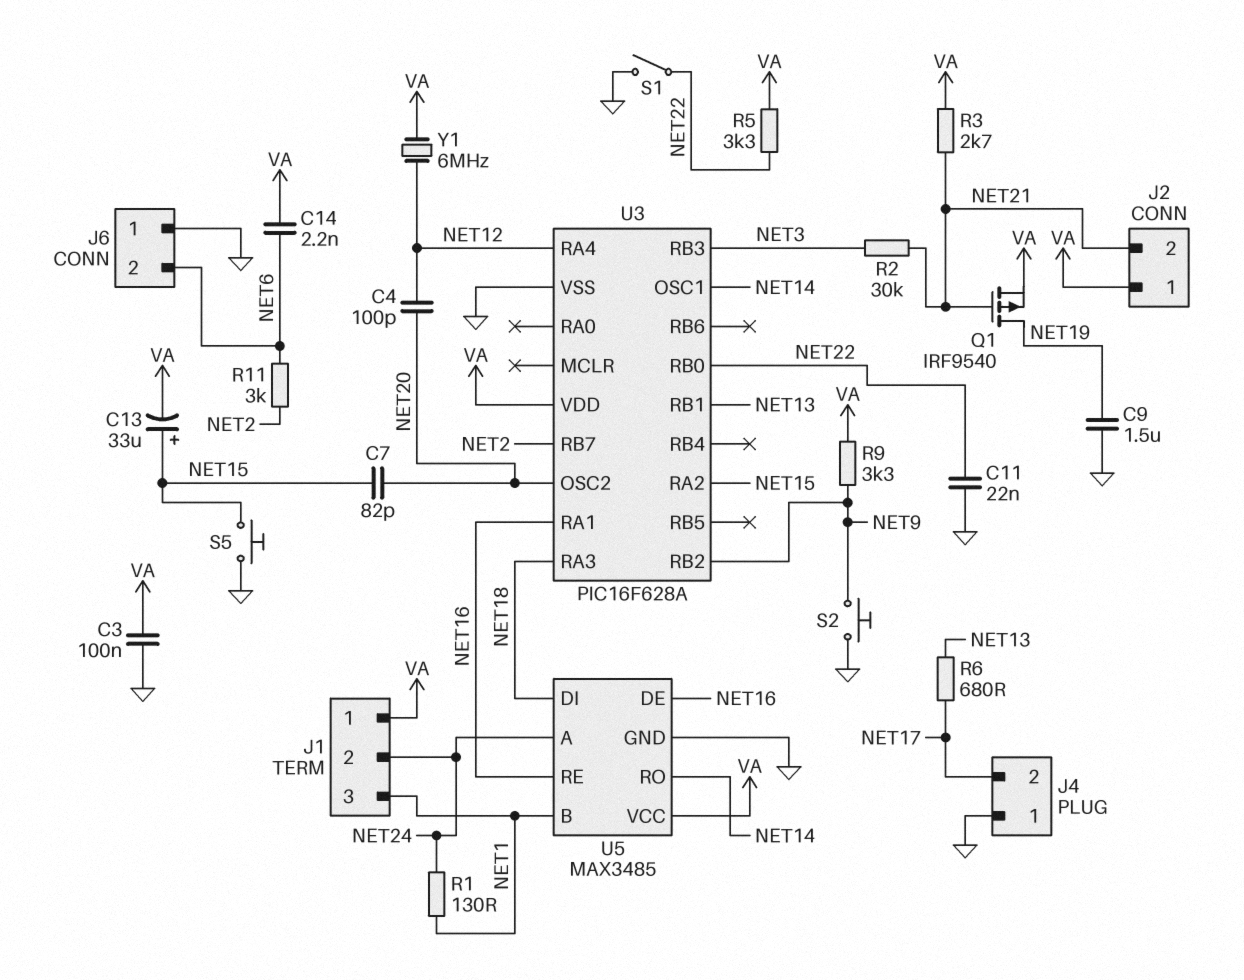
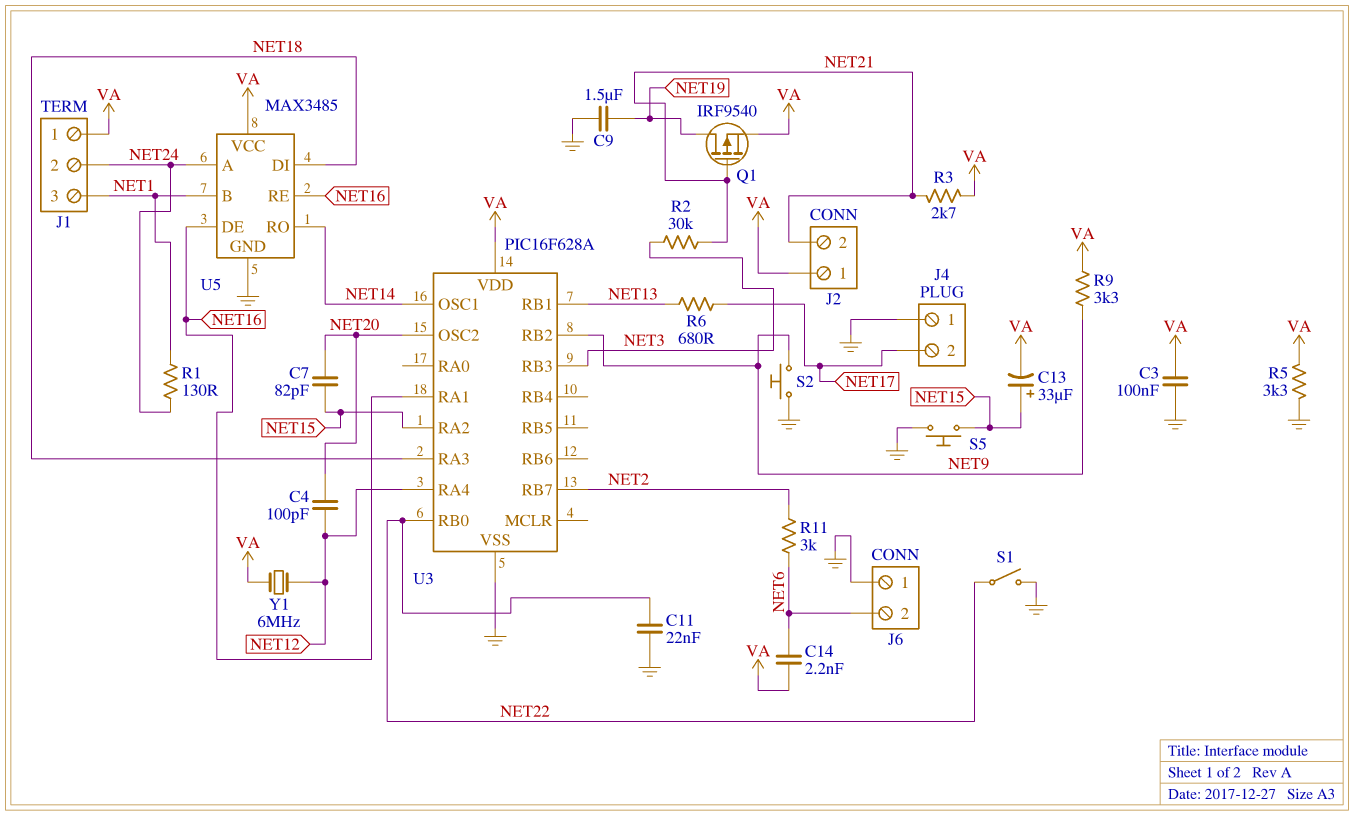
R5: 3.3k (NET22, VA) -> 3.3k (GND, VA)

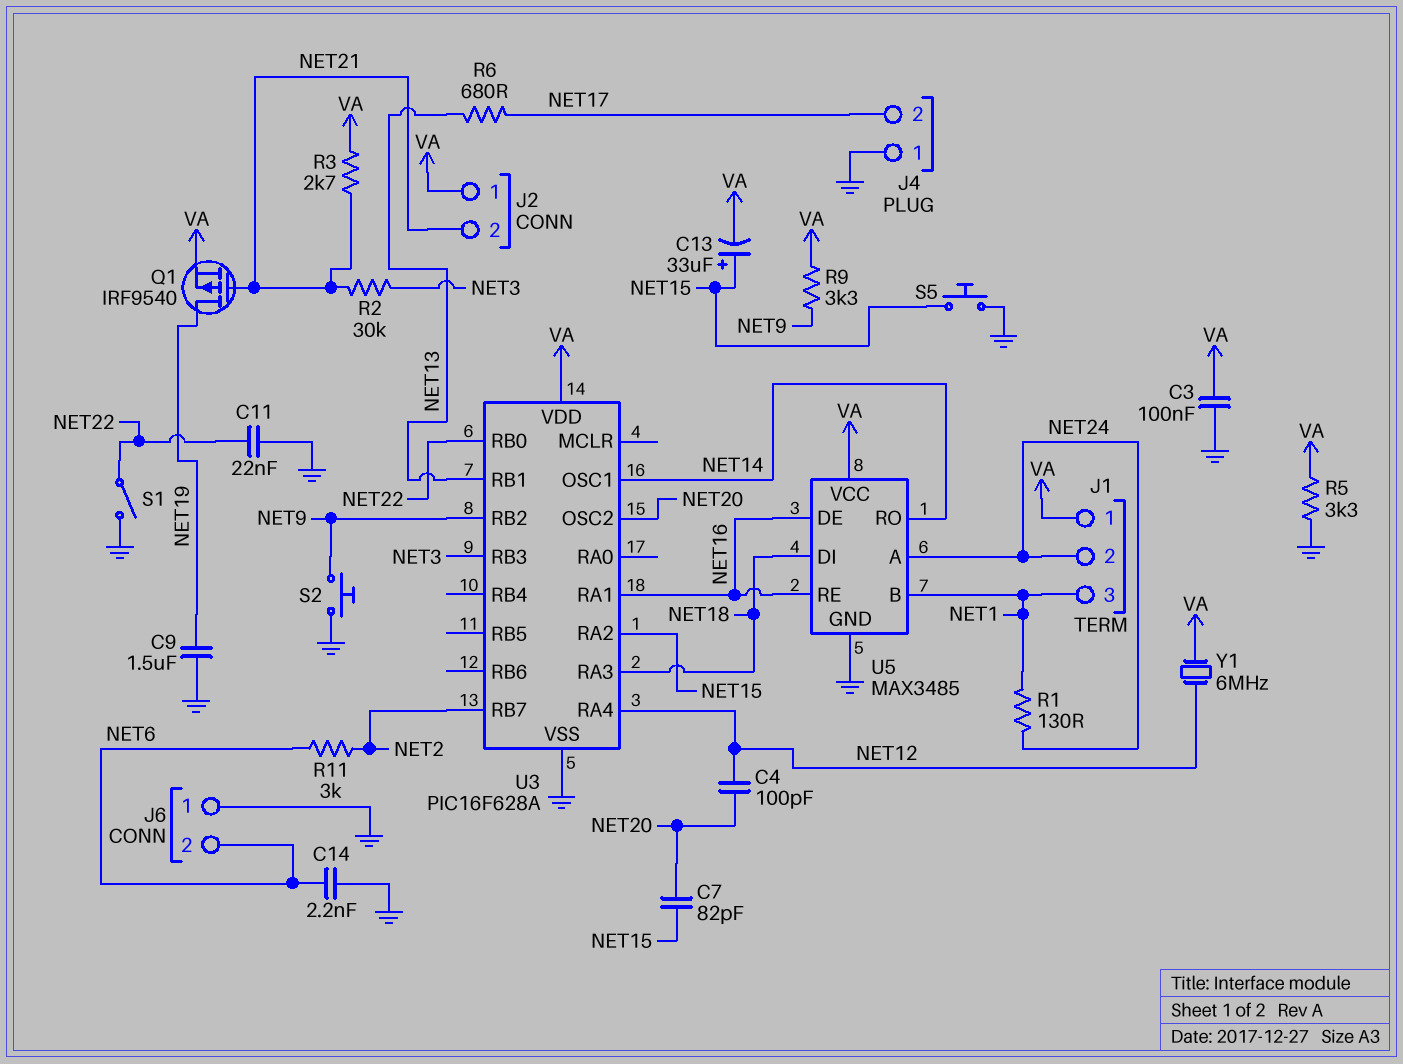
C14: 2.2nF (NET6, VA) -> 2.2nF (GND, NET6)

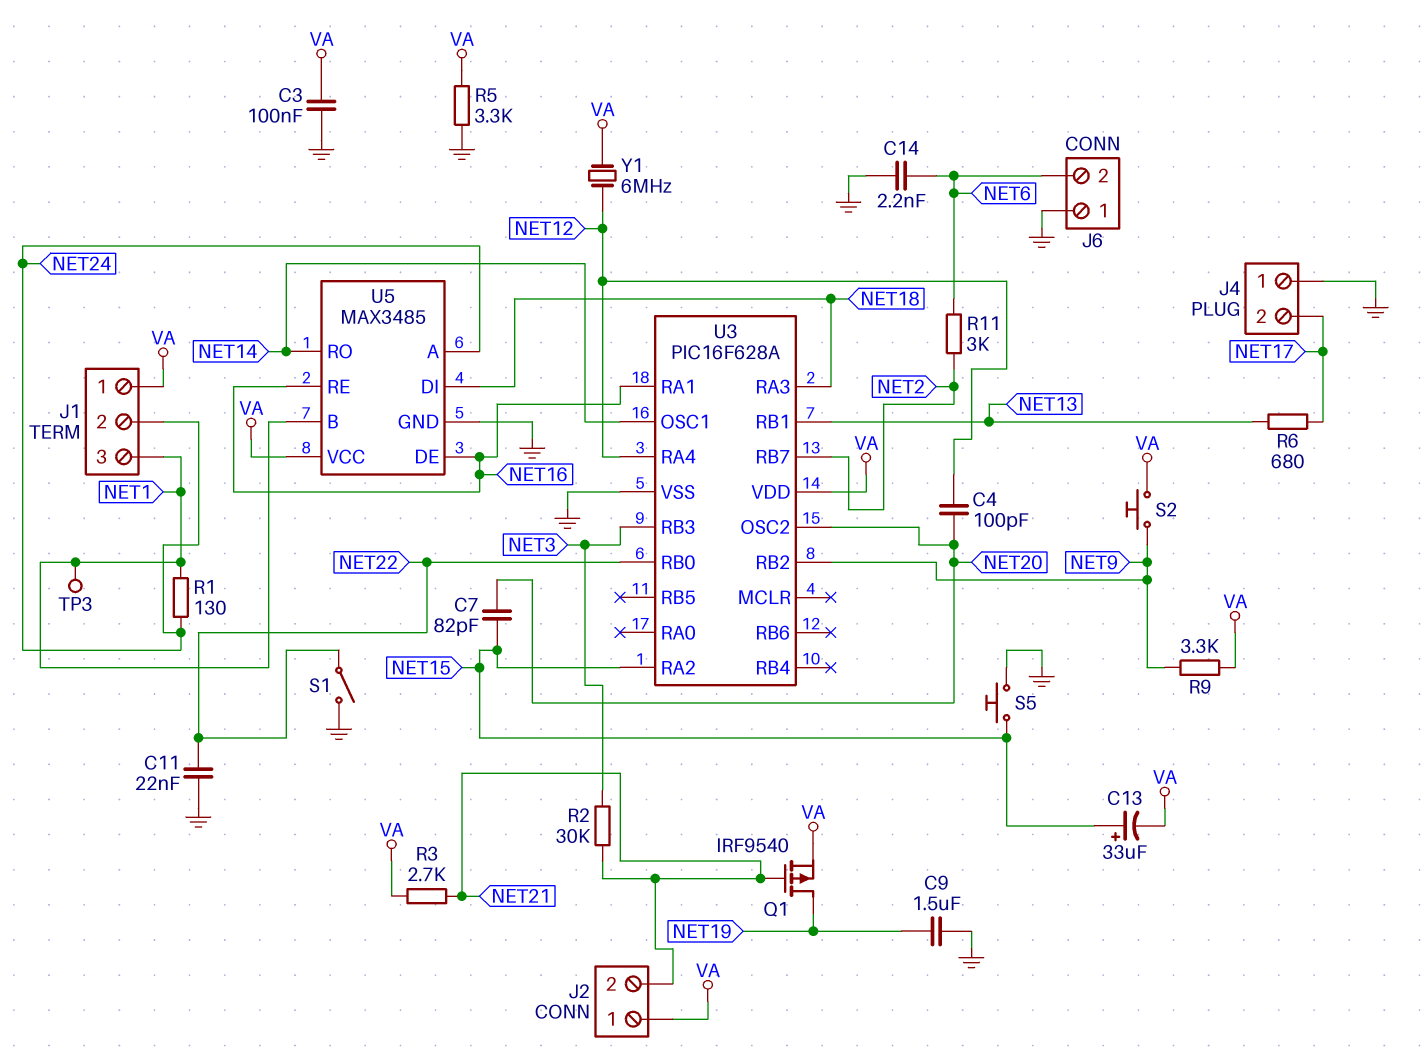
S2: button (GND, NET9) -> button (NET9, VA)
TP3: none -> test point (NET1)

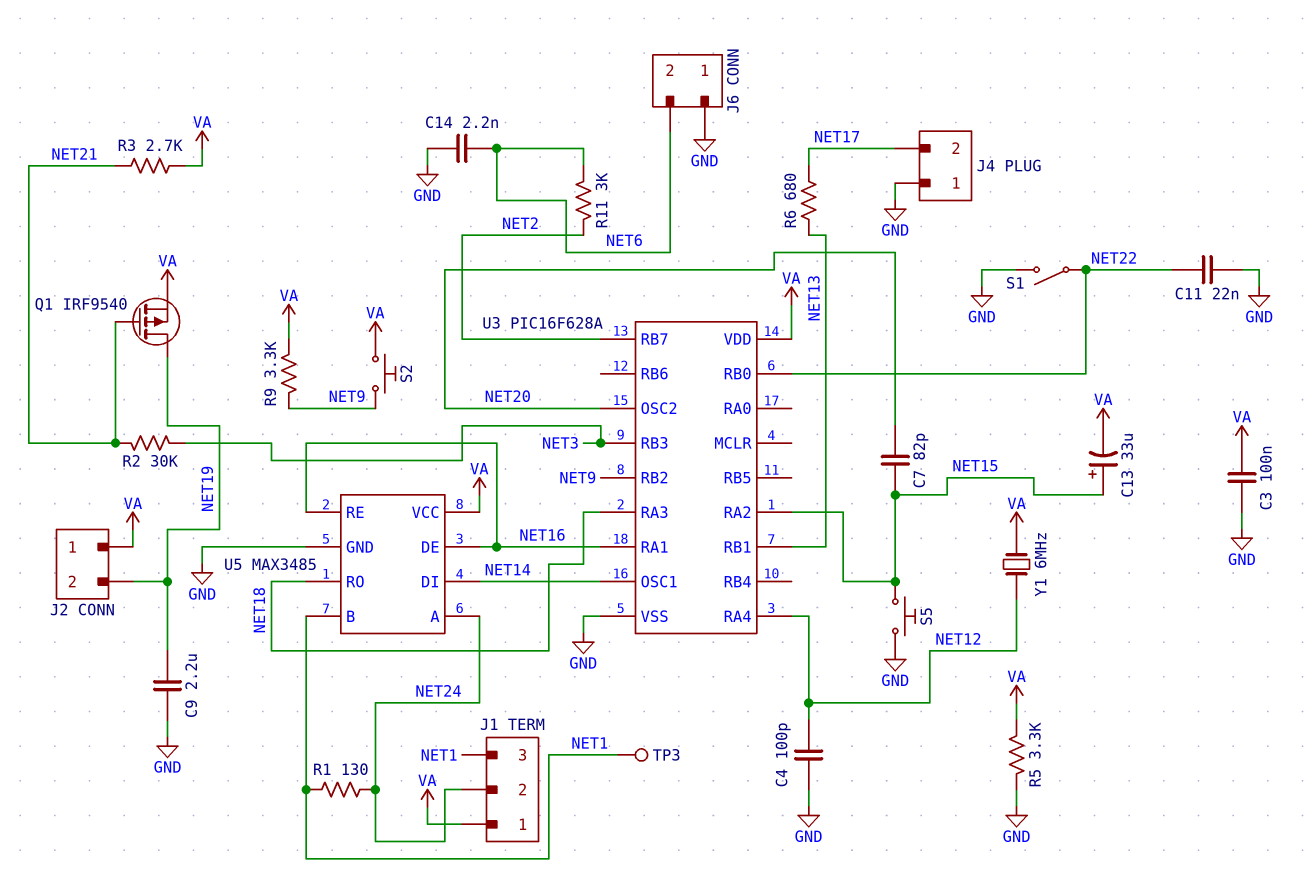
C4: 100pF (NET12, NET20) -> 100pF (GND, NET12)
C9: 1.5uF (GND, NET19) -> 2.2uF (GND, NET19)
J2 pin 2: NET21 -> NET19
U5 pin DI: NET18 -> NET14
U5 pin RO: NET14 -> NET18

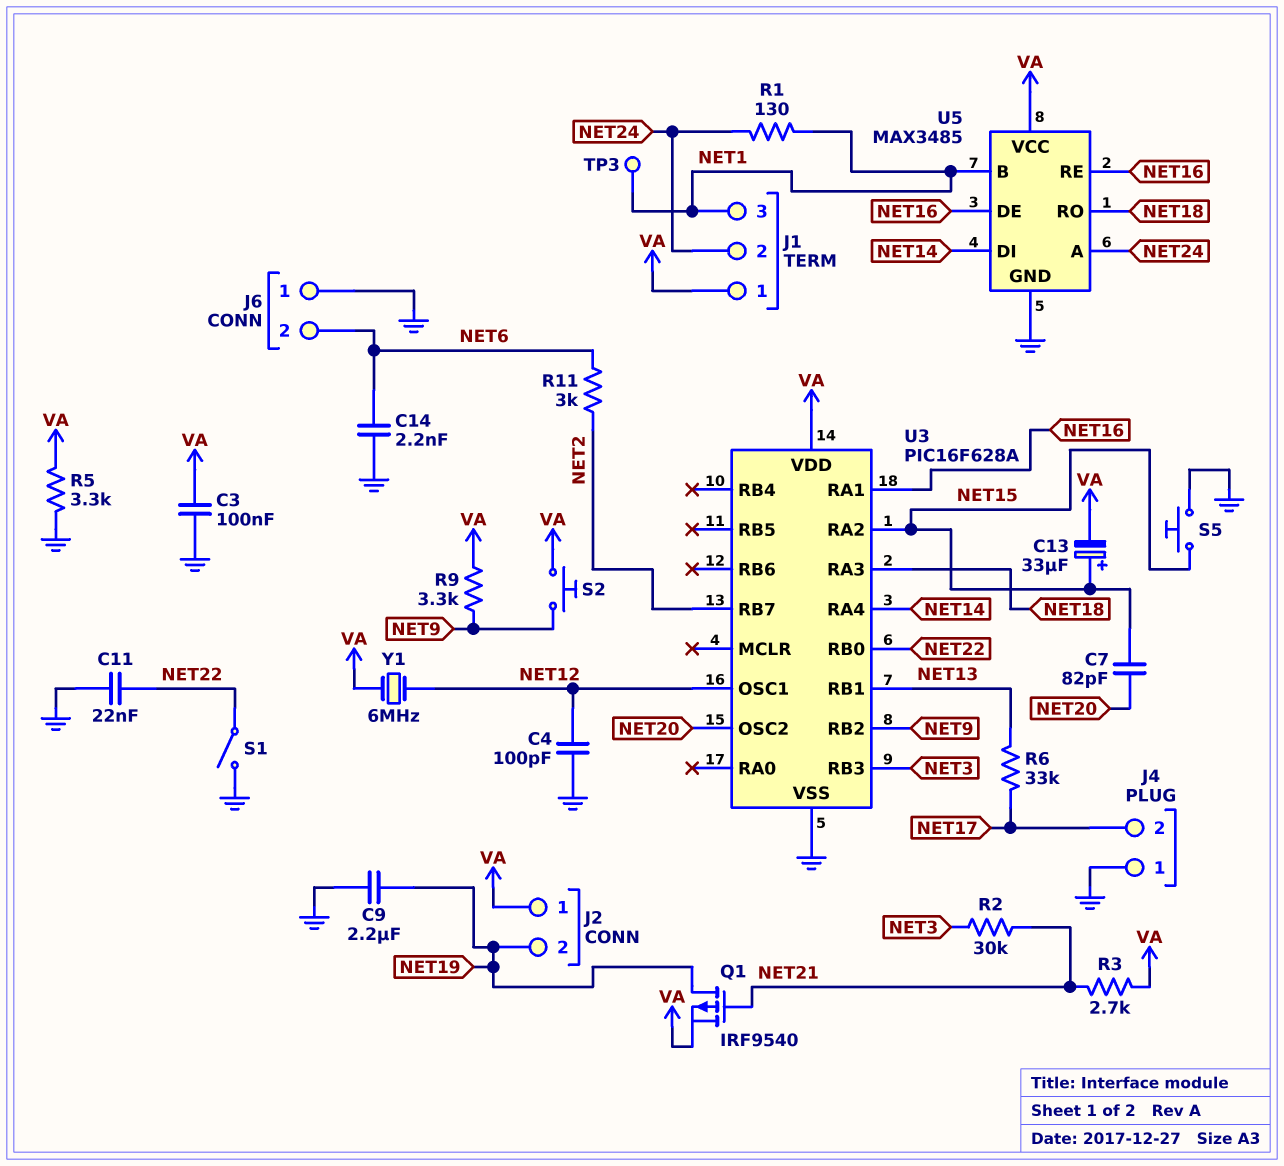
R6: 680 (NET13, NET17) -> 33k (NET13, NET17)
U3 pin OSC1: NET14 -> NET12
U3 pin RA4: NET12 -> NET14

